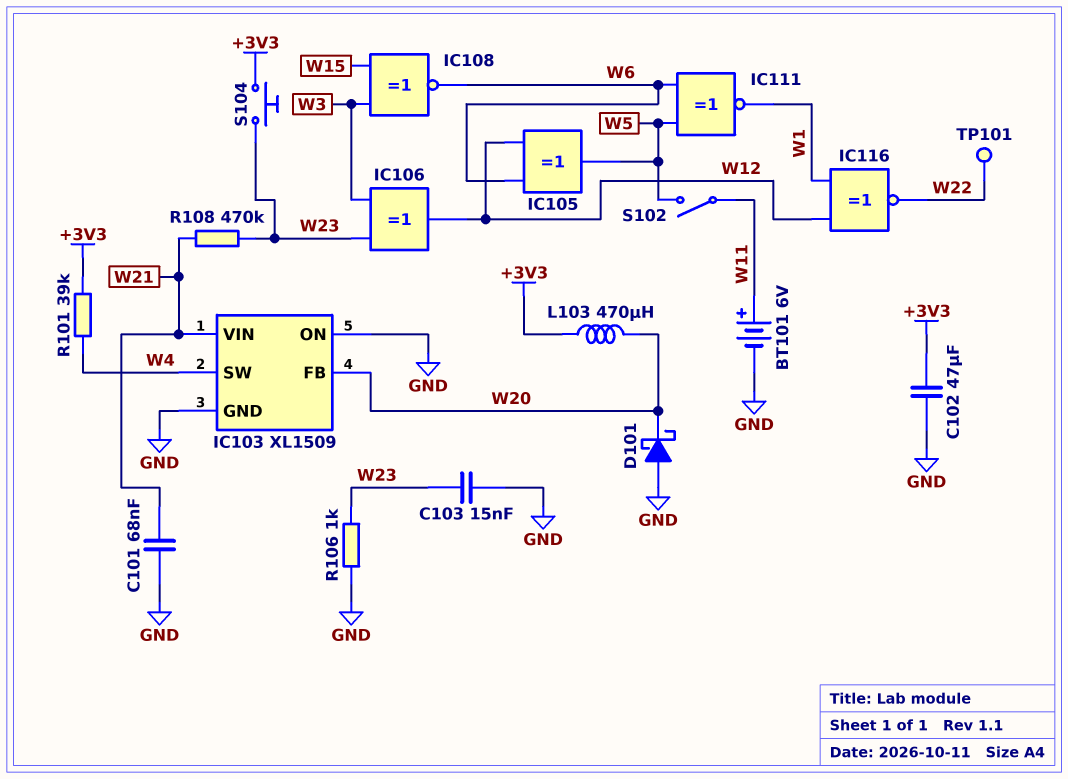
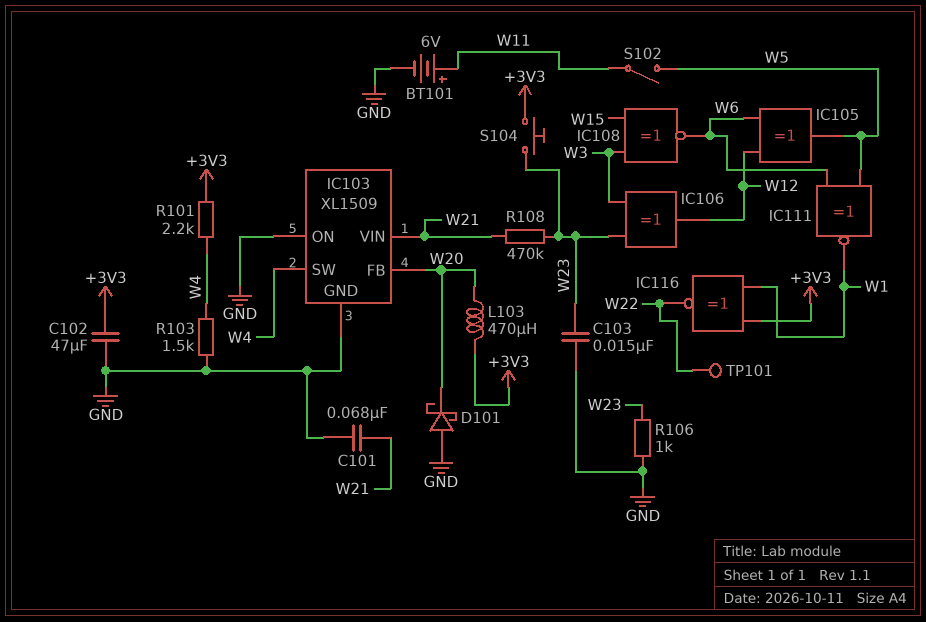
IC116: XNOR (in W1, in W12, out W22) -> XNOR (in +3V3, in W1, out W22)
R101: 39k (+3V3, W4) -> 2.2k (+3V3, W4)
R103: none -> 1.5k (GND, W4)

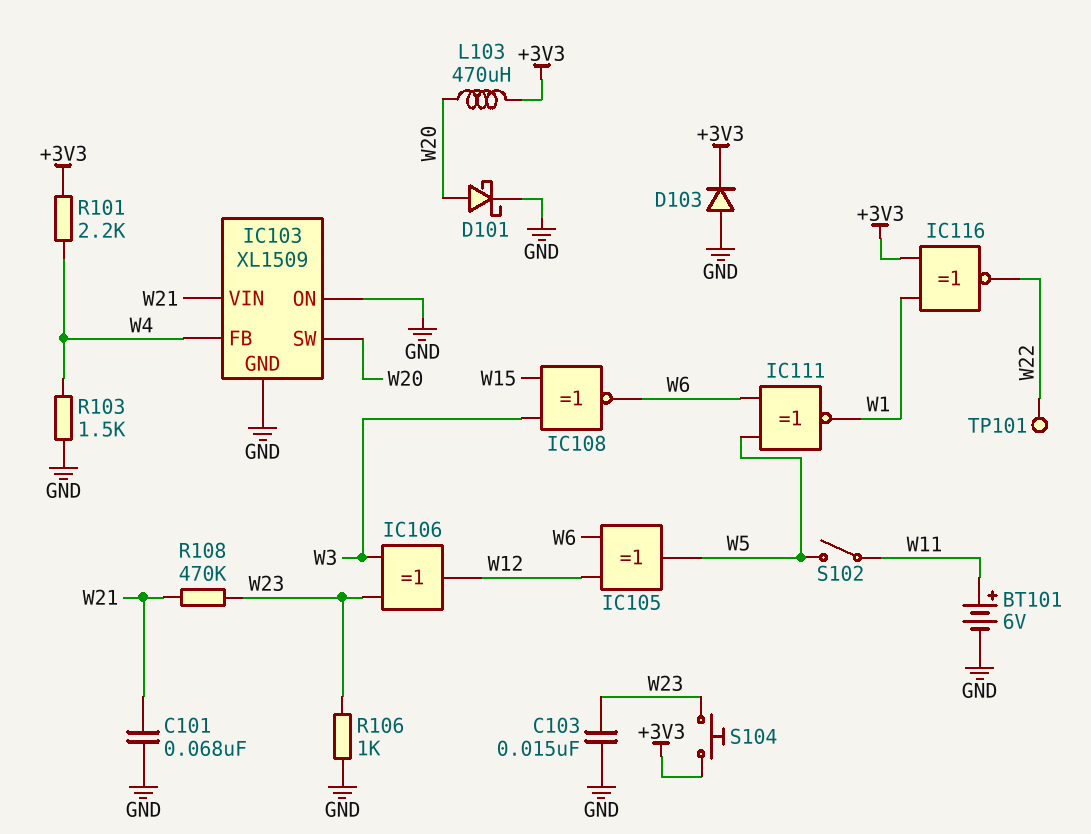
C102: 47uF (+3V3, GND) -> none
D101: schottky (A GND, K W20) -> schottky (A W20, K GND)
D103: none -> diode (A GND, K +3V3)
IC103 pin FB: W20 -> W4
IC103 pin SW: W4 -> W20

